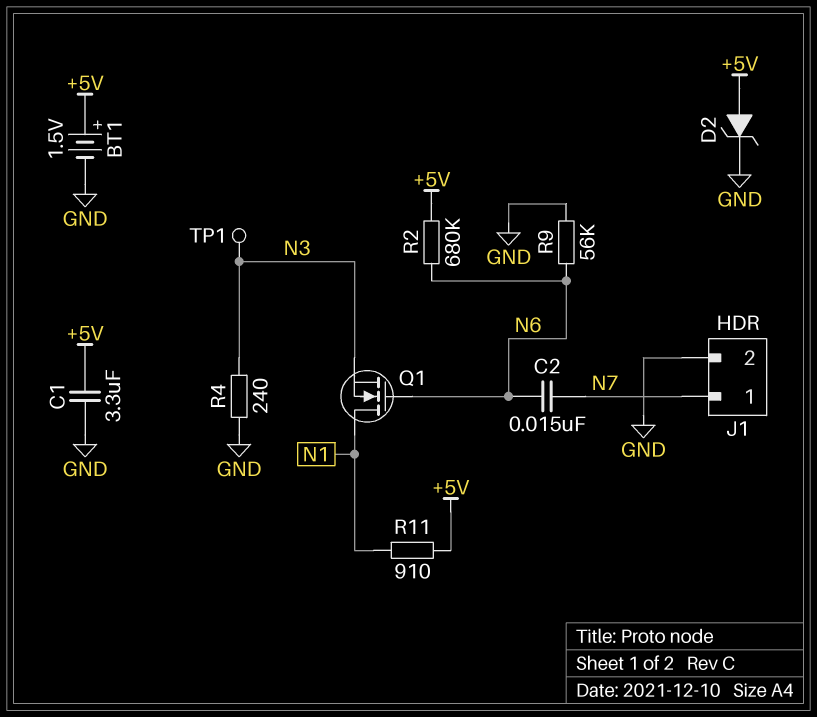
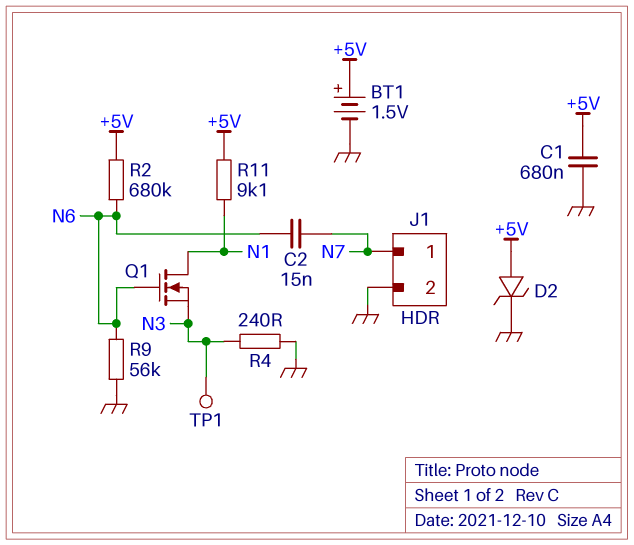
C1: 3.3uF (+5V, GND) -> 680nF (+5V, GND)
R11: 910 (+5V, N1) -> 9.1k (+5V, N1)

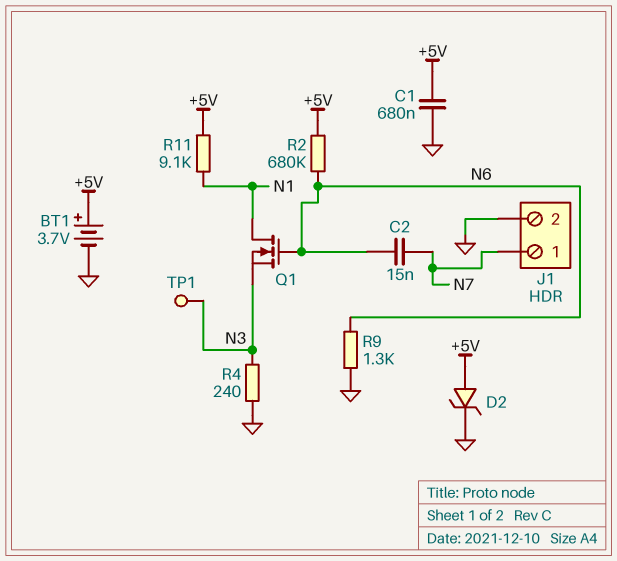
BT1: 1.5V (plus +5V, minus GND) -> 3.7V (plus +5V, minus GND)
R9: 56k (GND, N6) -> 1.3k (GND, N6)

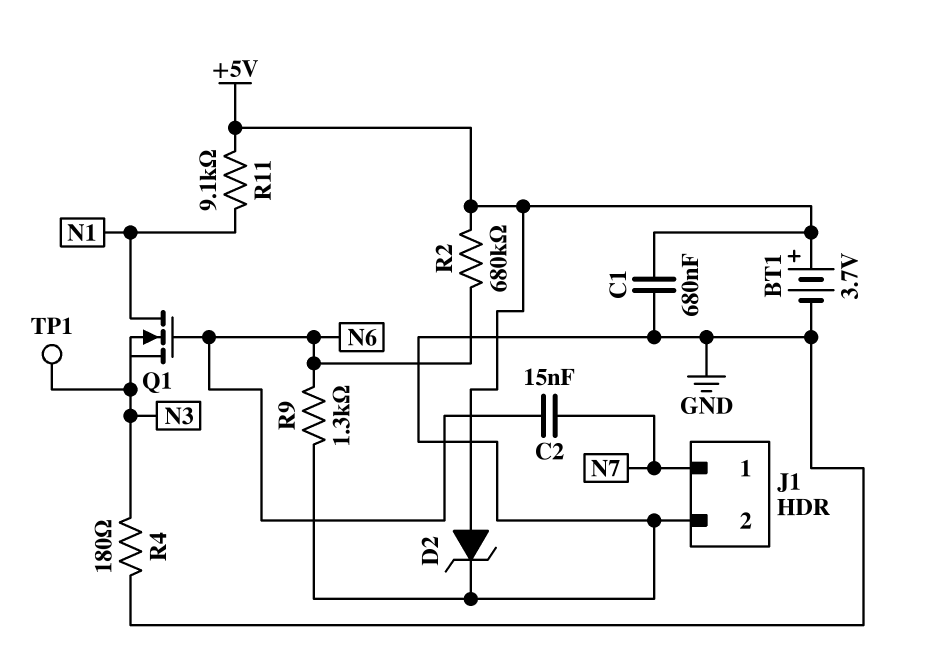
R4: 240 (GND, N3) -> 180 (GND, N3)

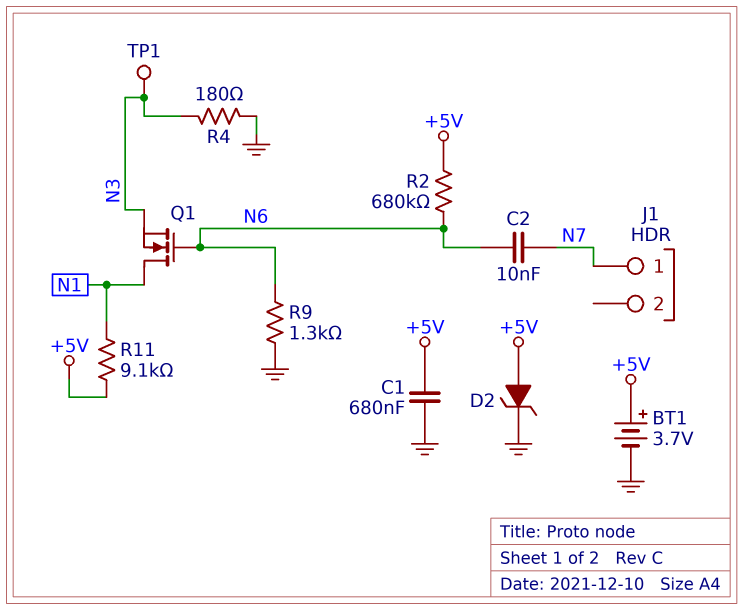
C2: 15nF (N6, N7) -> 10nF (N6, N7)
J1 pin 2: GND -> none

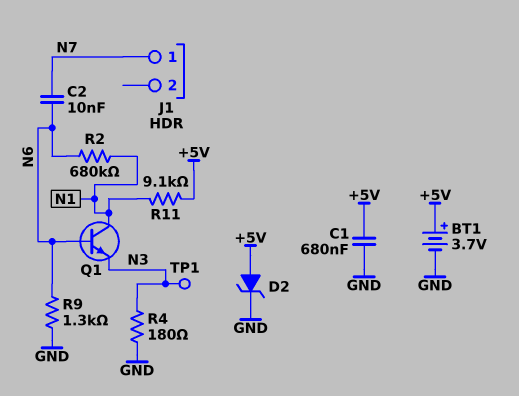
Q1: NMOS (G N6, D N1, S N3) -> NPN (B N6, C N1, E N3)
R2: 680k (+5V, N6) -> 680k (N1, N6)

